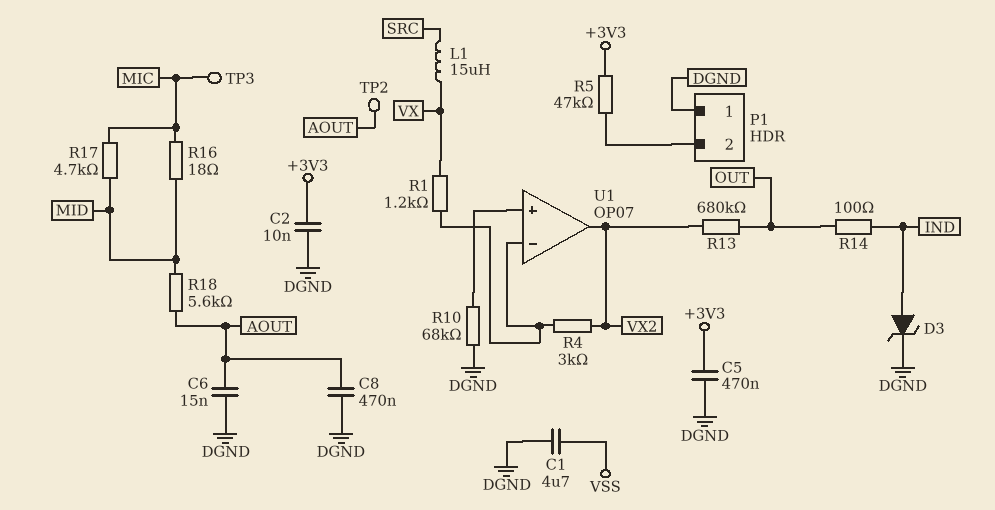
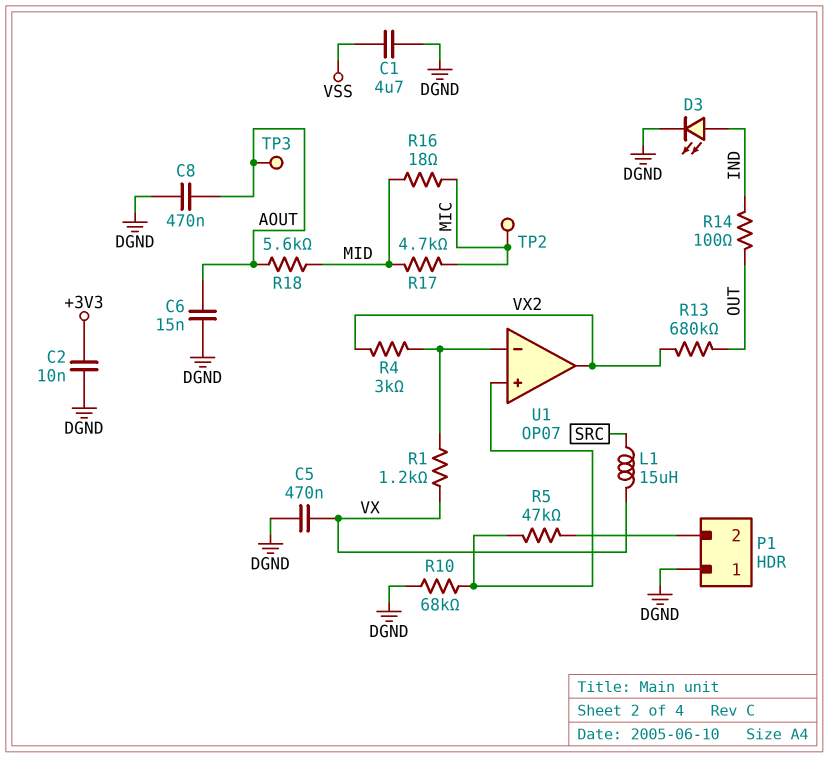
C5: 470nF (+3V3, DGND) -> 470nF (DGND, VX)
D3: zener (A IND, K DGND) -> LED (A IND, K DGND)
R5: 47k (+3V3, P1/2) -> 47k (P1/2, U1/in+)
TP2: test point (AOUT) -> test point (MIC)
TP3: test point (MIC) -> test point (AOUT)

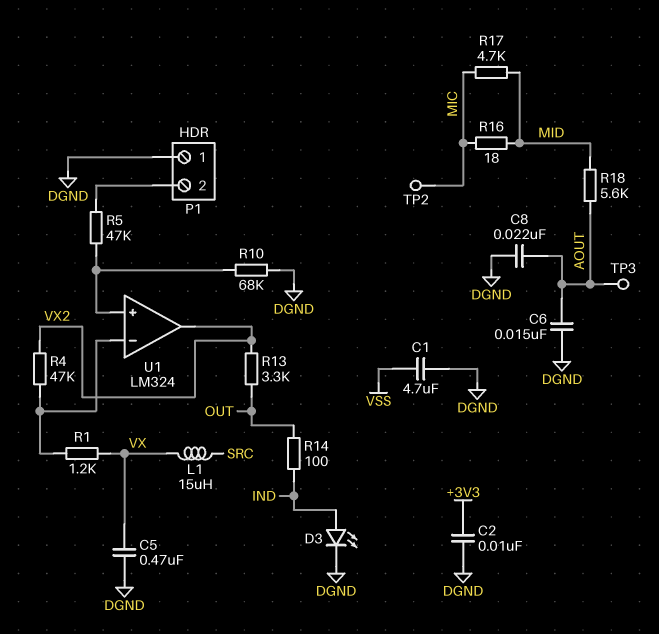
C8: 470nF (AOUT, DGND) -> 22nF (AOUT, DGND)
R4: 3k (U1/in-, VX2) -> 47k (U1/in-, VX2)
R13: 680k (OUT, VX2) -> 3.3k (OUT, VX2)
U1: OP07 -> LM324

